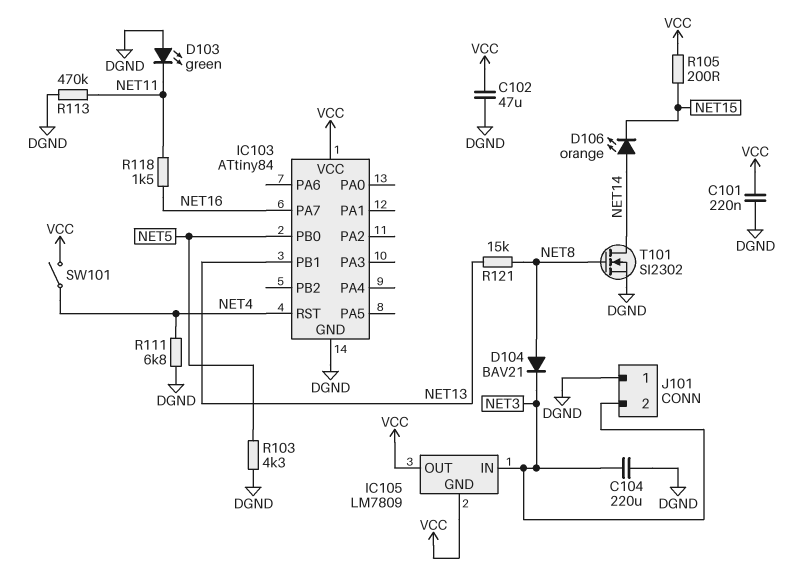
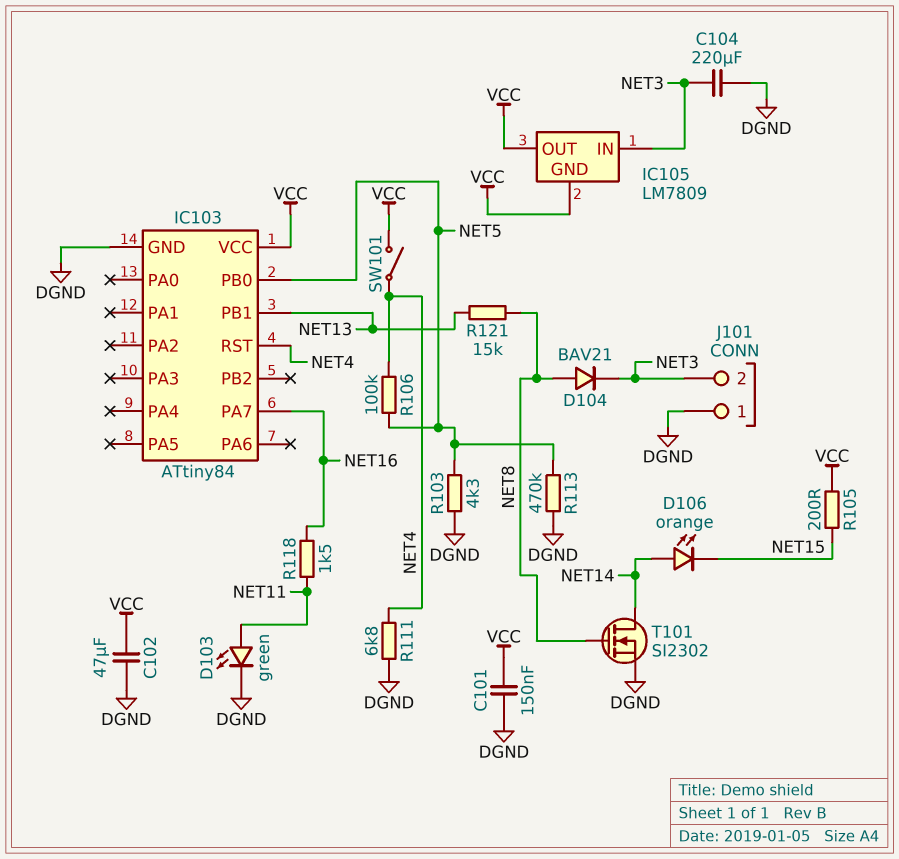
C101: 220nF (DGND, VCC) -> 150nF (DGND, VCC)
D103: LED green (A DGND, K NET11) -> LED green (A NET11, K DGND)
R106: none -> 100k (NET4, NET5)
R113: 470k (DGND, NET11) -> 470k (DGND, NET5)

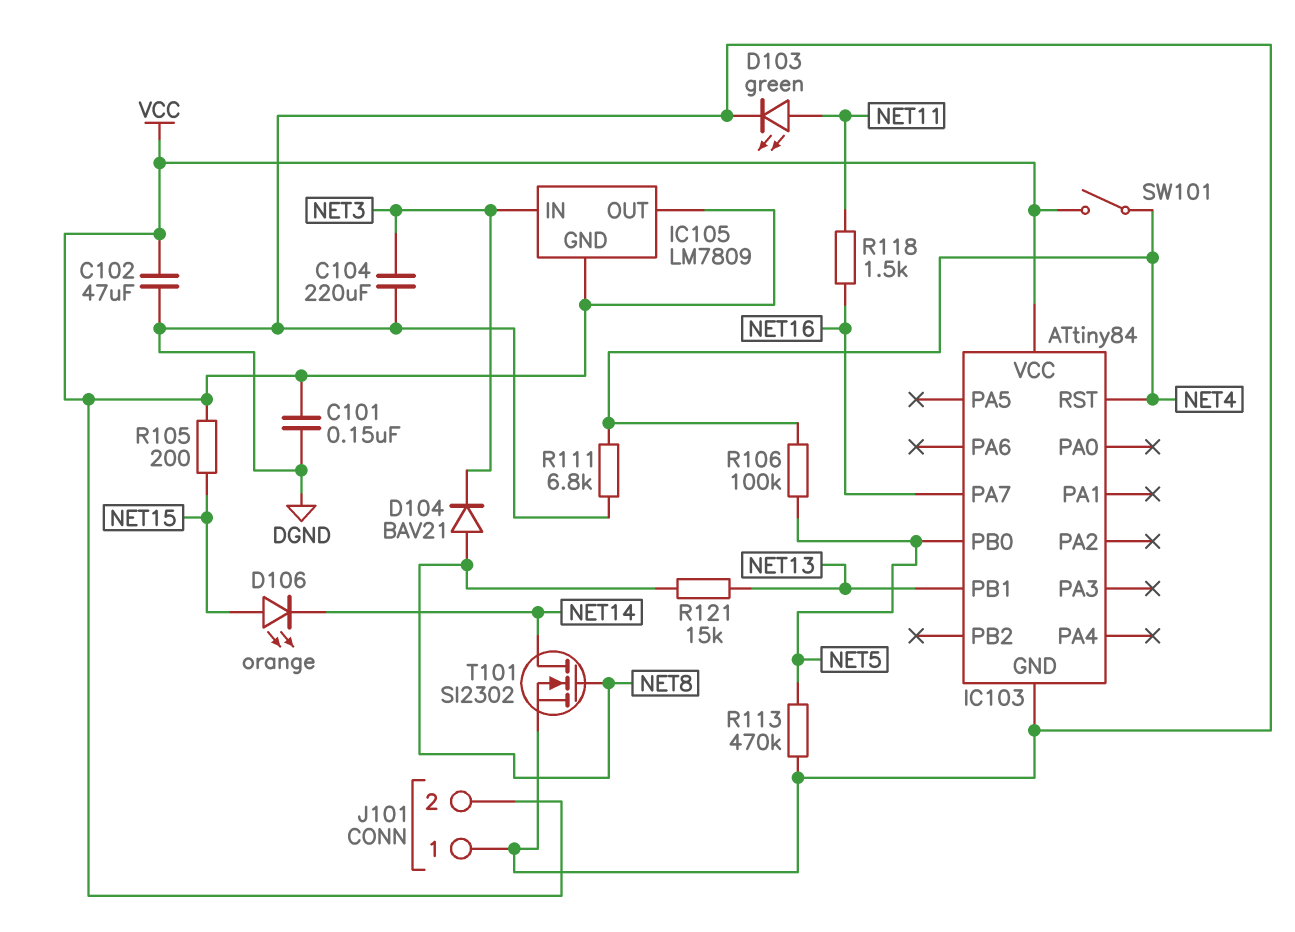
D106: LED orange (A NET14, K NET15) -> LED orange (A NET15, K NET14)
J101 pin 2: NET3 -> VCC
R103: 4.3k (DGND, NET5) -> none

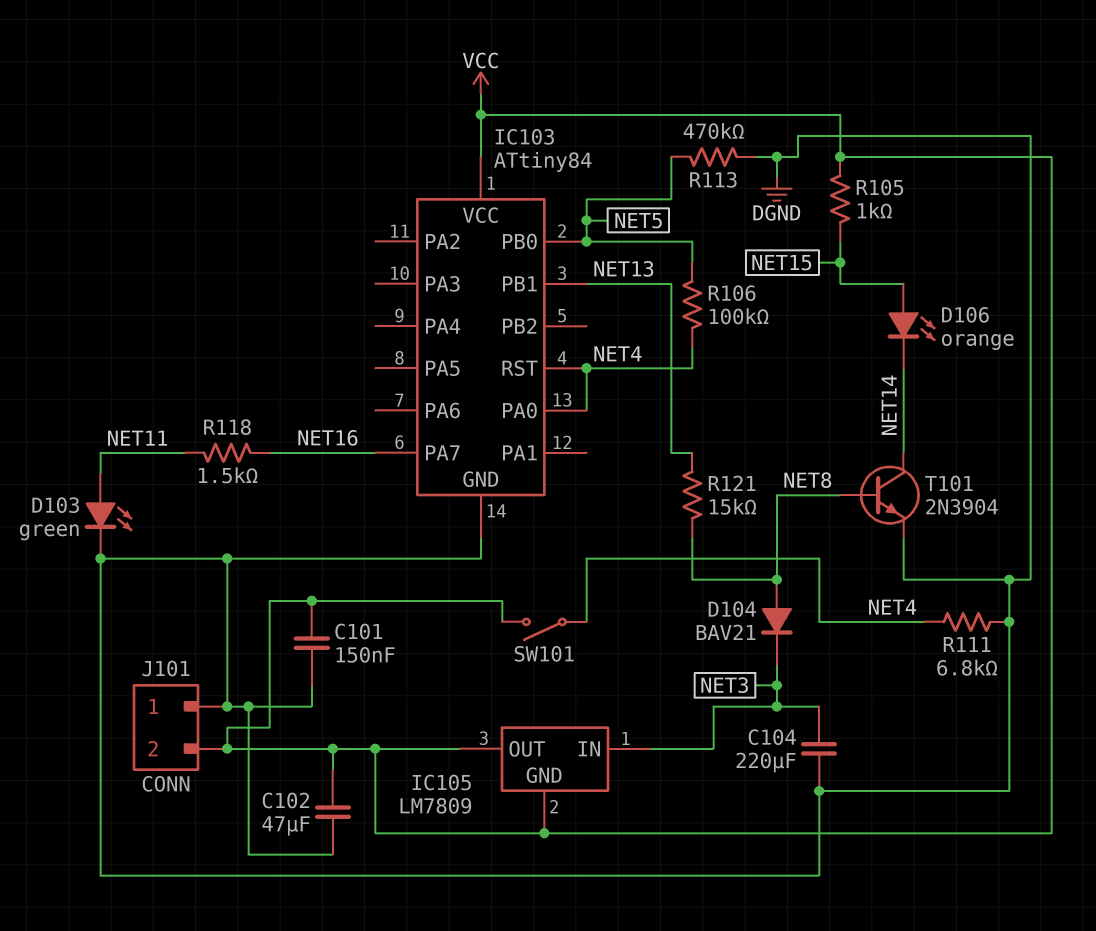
IC103 pin PA0: none -> NET4
R105: 200 (NET15, VCC) -> 1k (NET15, VCC)
T101: NMOS SI2302 (G NET8, D NET14, S DGND) -> NPN 2N3904 (B NET8, C NET14, E DGND)

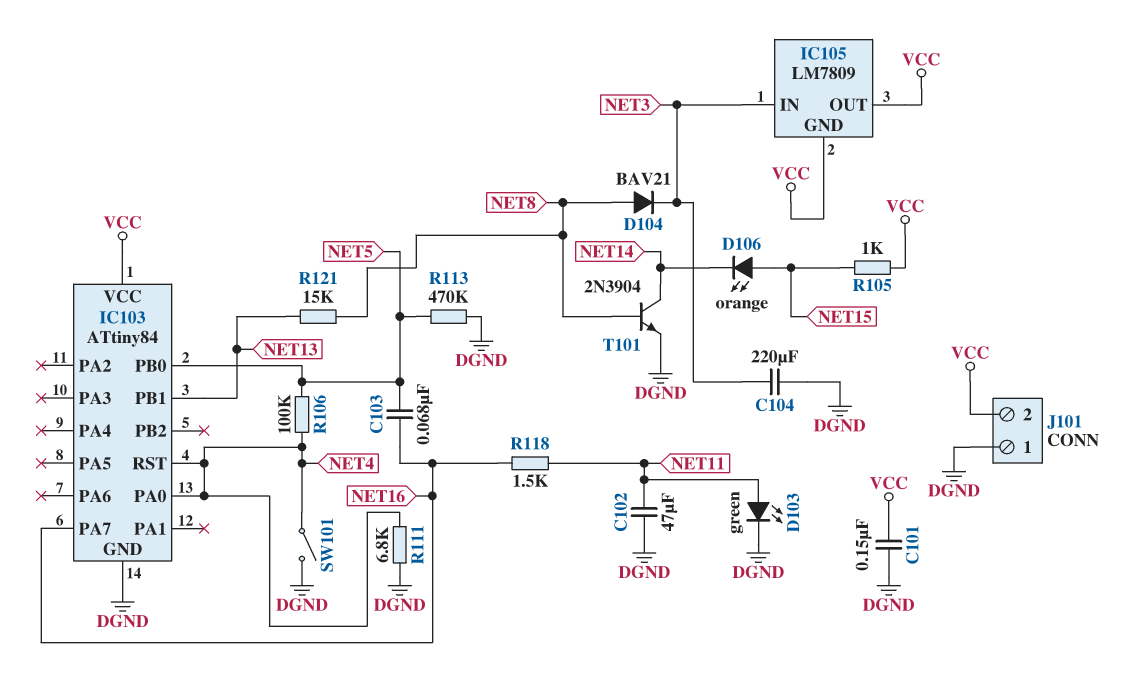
C102: 47uF (DGND, VCC) -> 47uF (DGND, NET11)
C103: none -> 68nF (NET5, NET16)
SW101: switch (NET4, VCC) -> switch (DGND, NET4)

